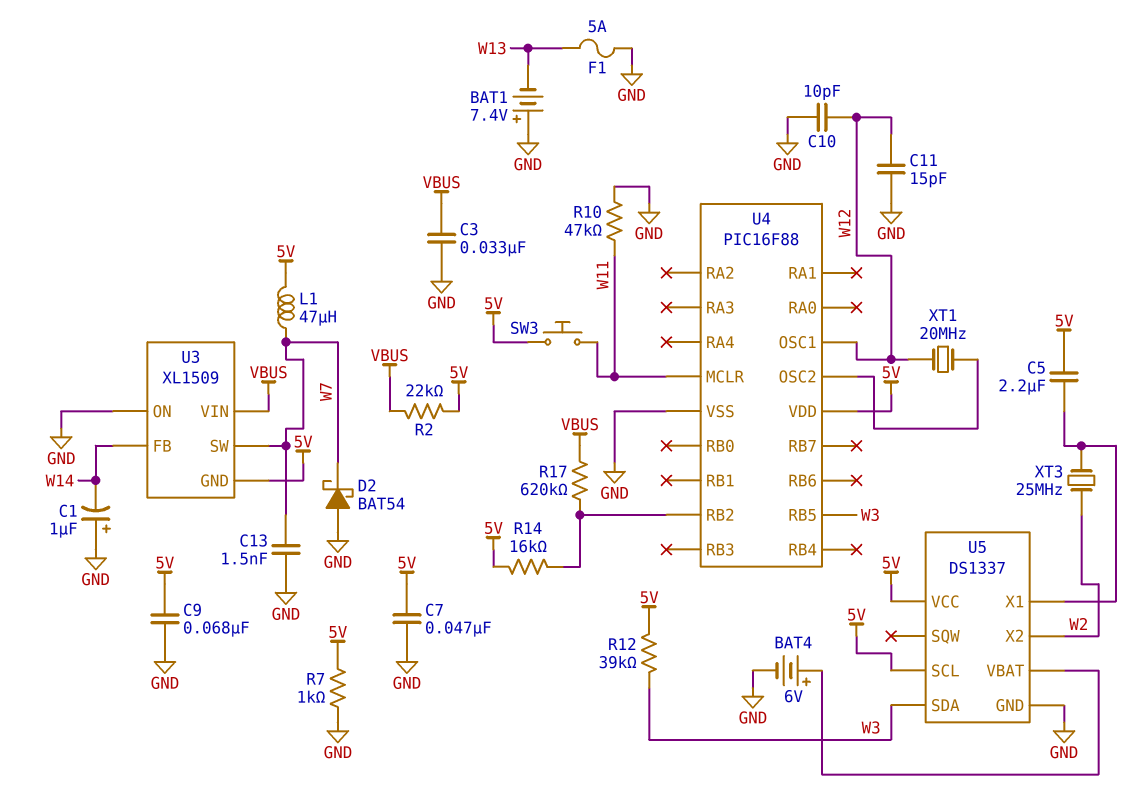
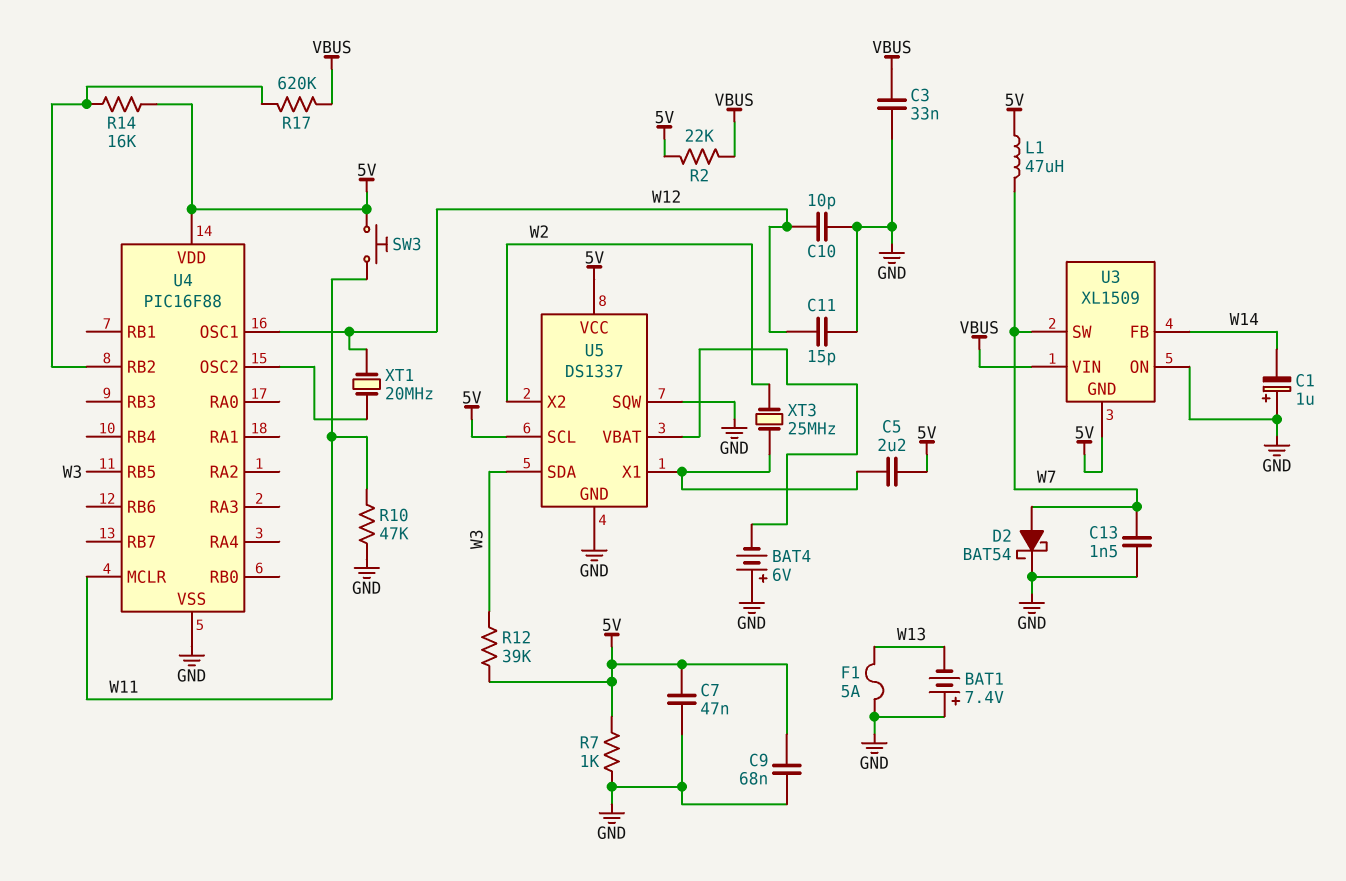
BAT4: 6V (plus U5/VBAT, minus GND) -> 6V (plus GND, minus U5/VBAT)
D2: schottky BAT54 (A GND, K W7) -> schottky BAT54 (A W7, K GND)
U5 pin SQW: none -> GND

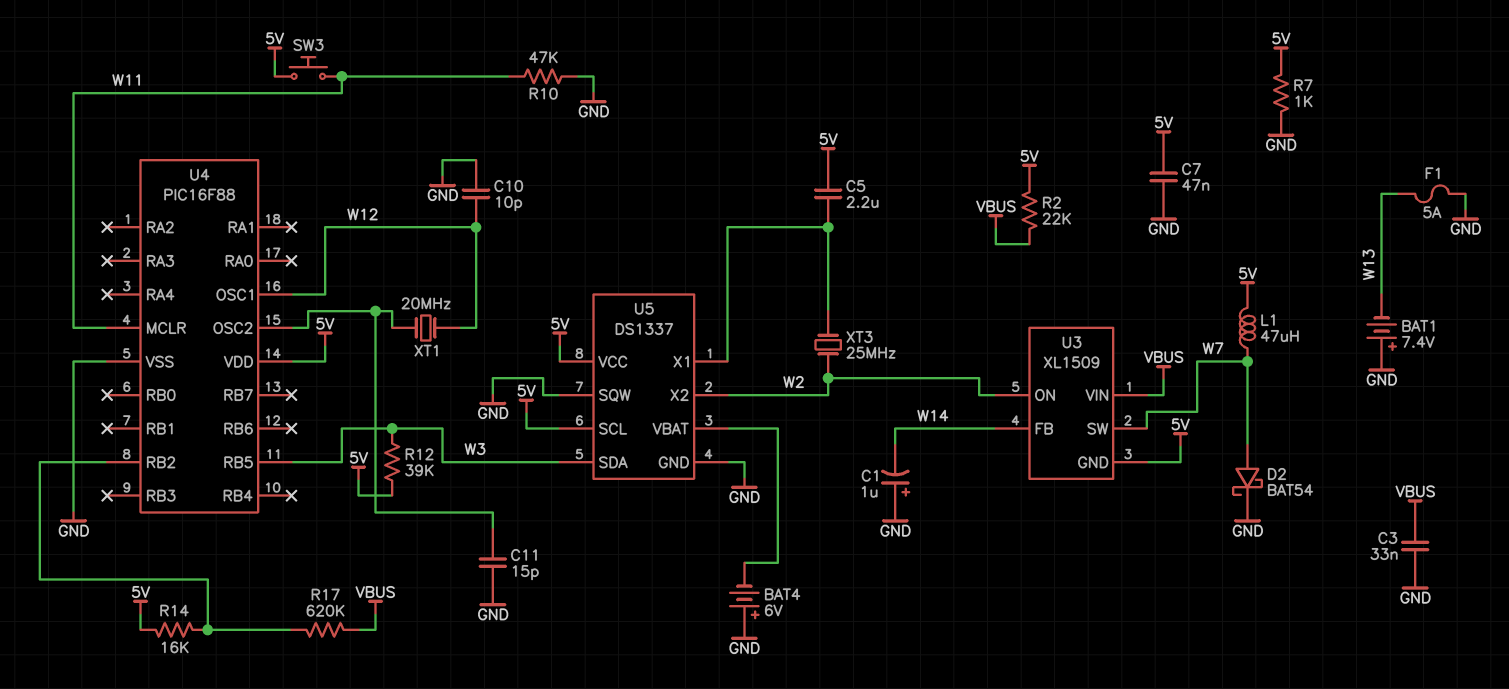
C9: 68nF (5V, GND) -> none
C11: 15pF (GND, W12) -> 15pF (GND, U4/OSC2)
C13: 1.5nF (GND, W7) -> none
U3 pin ON: GND -> W2

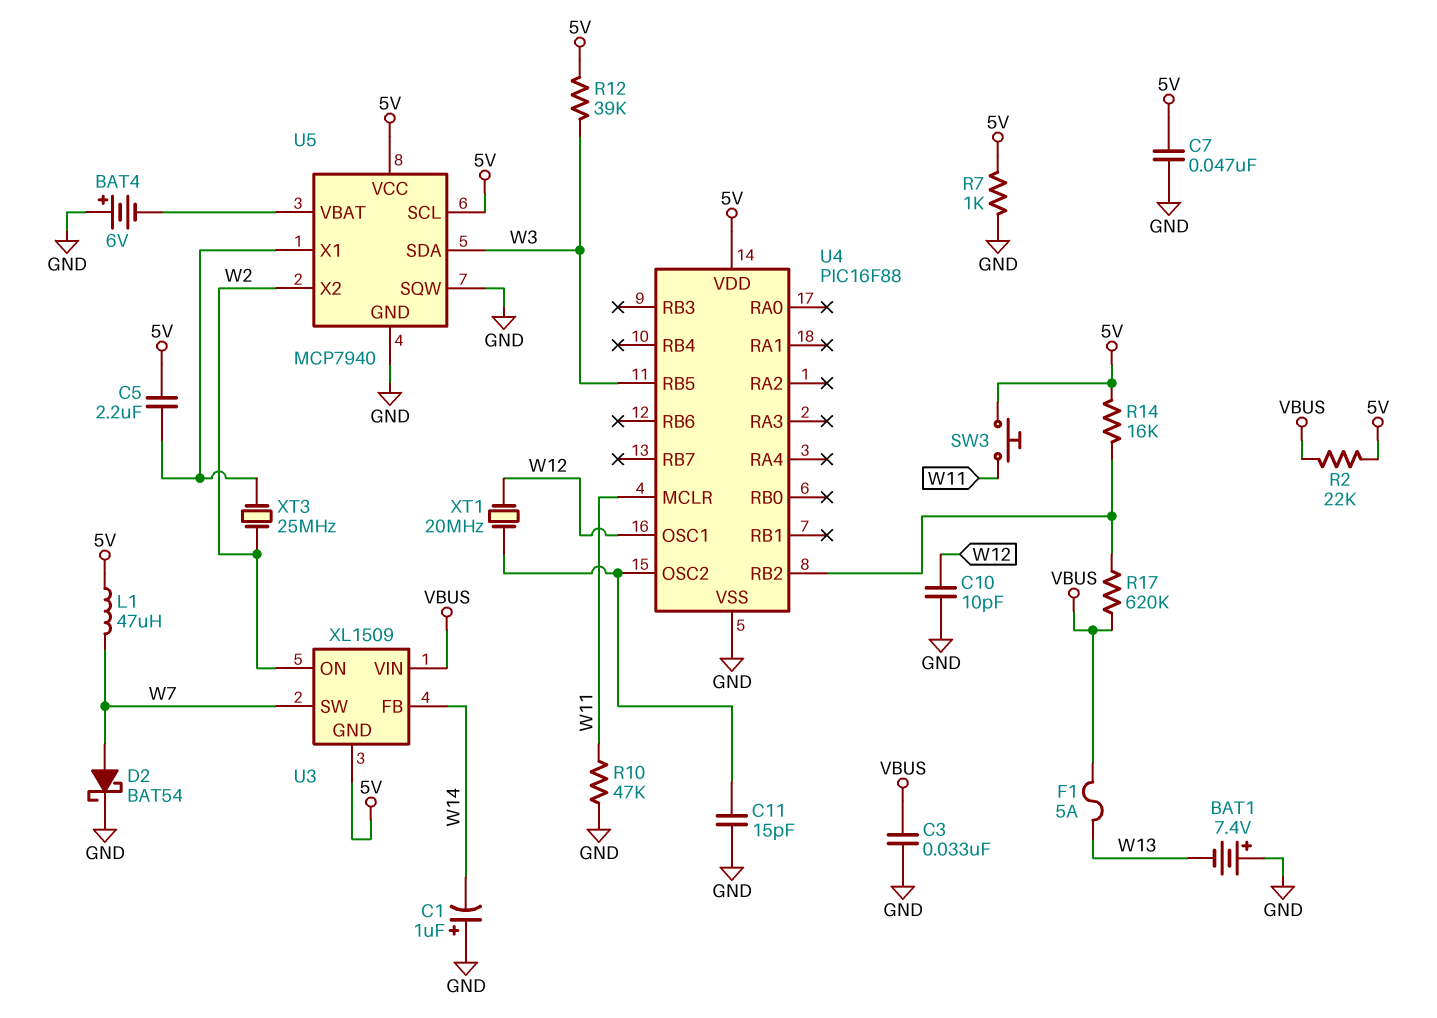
F1: 5A (GND, W13) -> 5A (VBUS, W13)
U5: DS1337 -> MCP7940

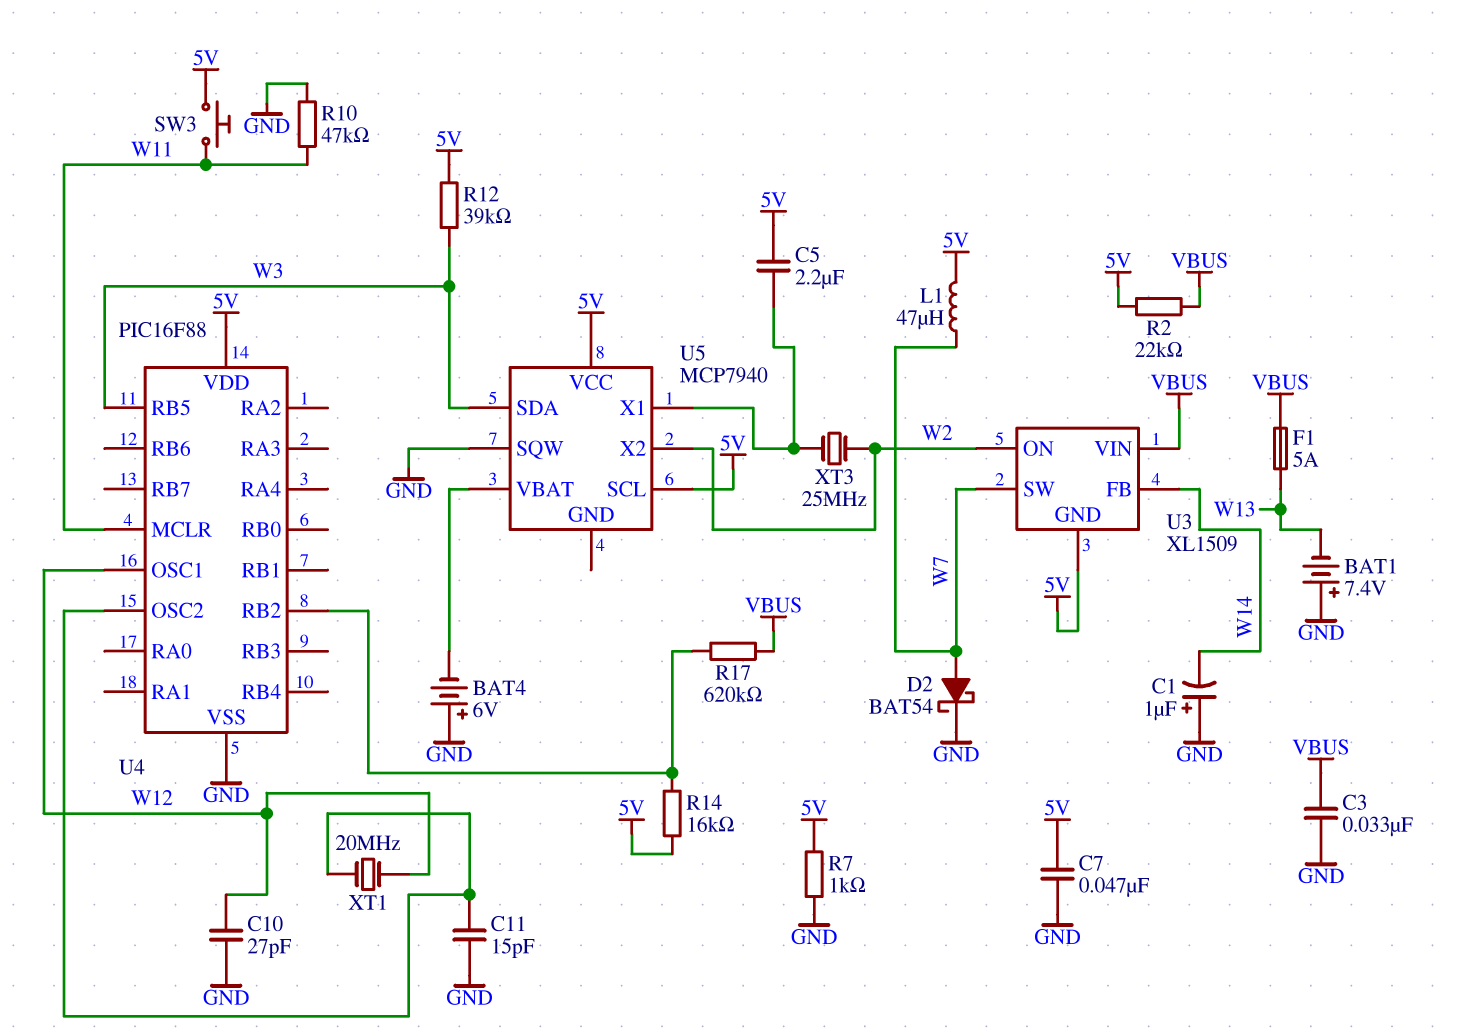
C10: 10pF (GND, W12) -> 27pF (GND, W12)
U5 pin GND: GND -> none

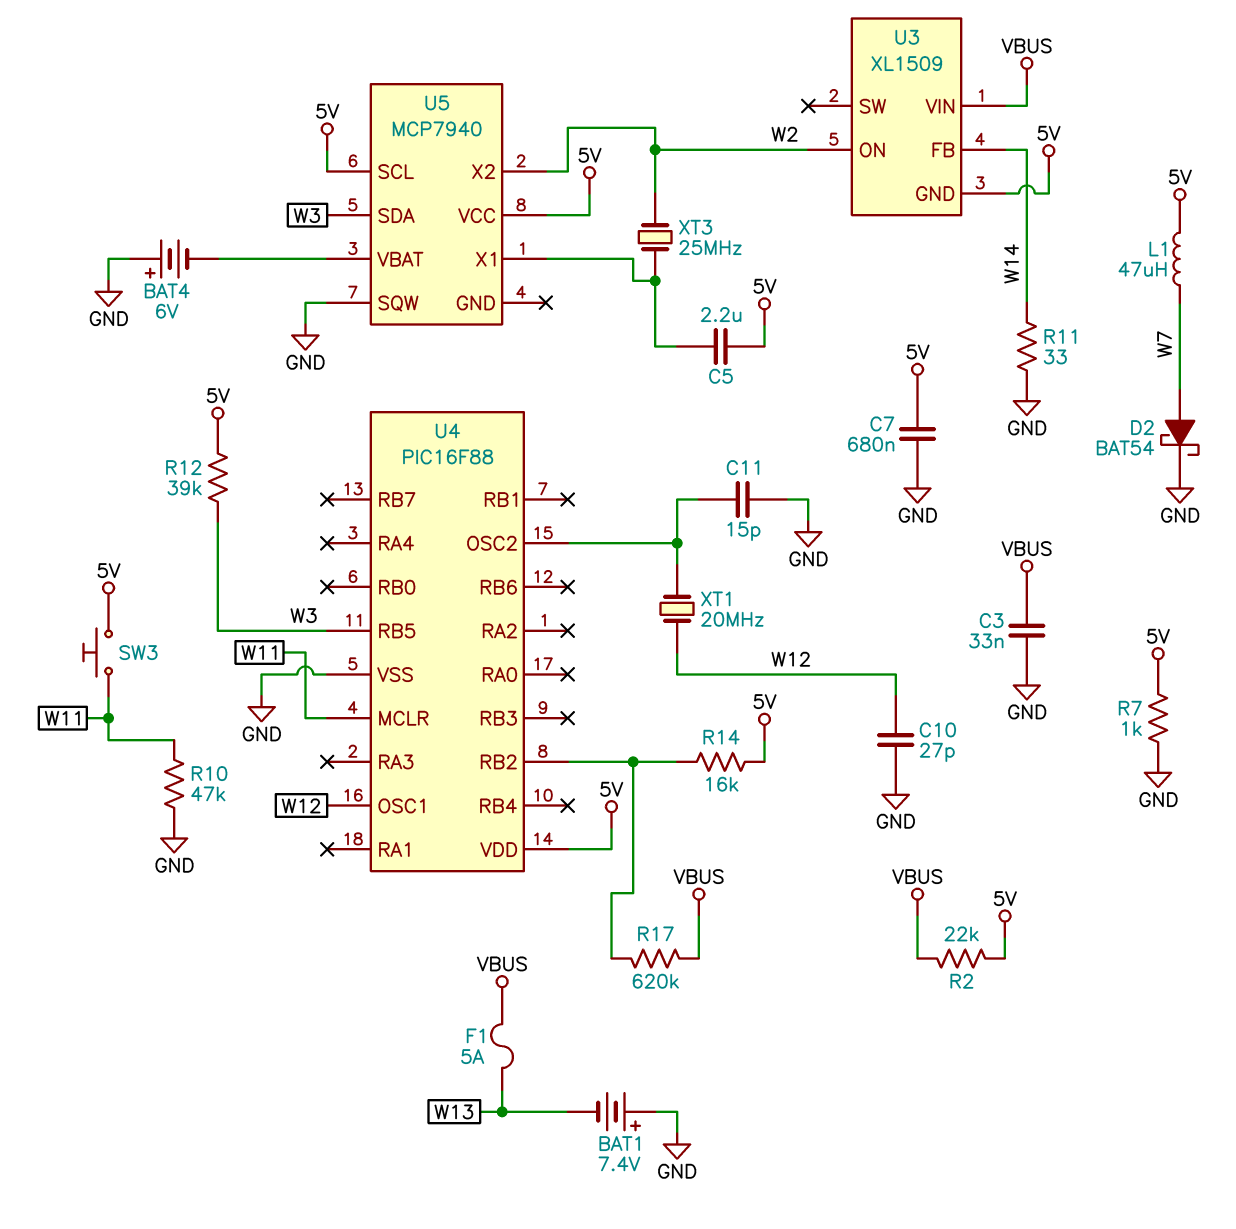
C1: 1uF (plus GND, minus W14) -> none
C7: 47nF (5V, GND) -> 680nF (5V, GND)
R11: none -> 33 (GND, W14)
U3 pin SW: W7 -> none

